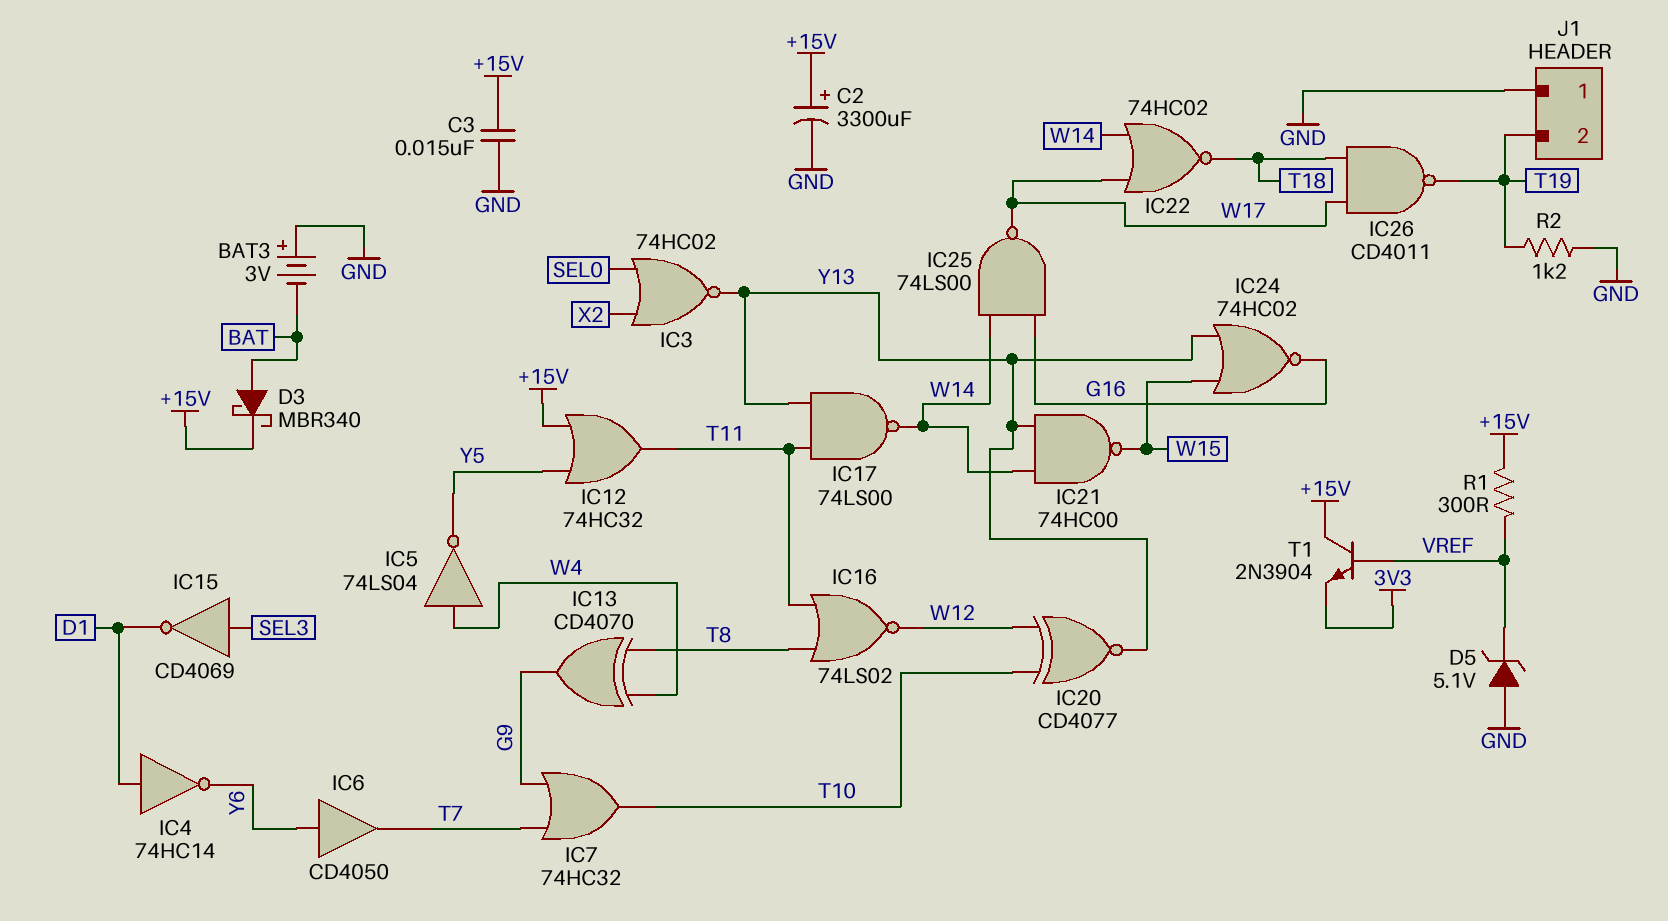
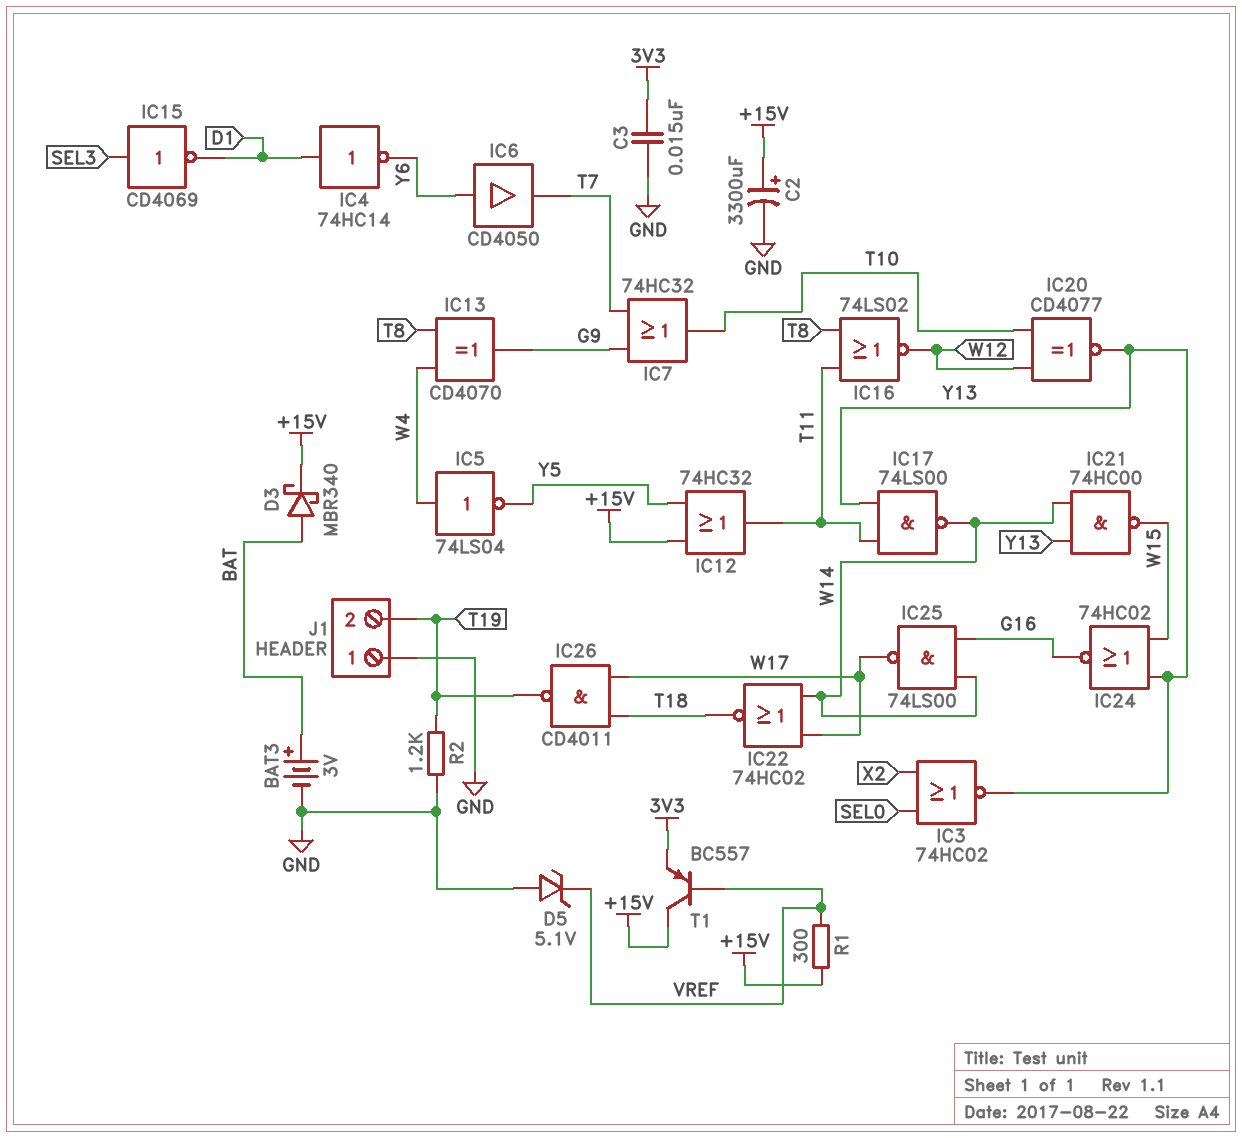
BAT3: 3V (plus GND, minus BAT) -> 3V (plus BAT, minus GND)
C3: 15nF (+15V, GND) -> 15nF (3V3, GND)
T1: NPN 2N3904 (B VREF, C +15V, E 3V3) -> PNP BC557 (B VREF, C +15V, E 3V3)

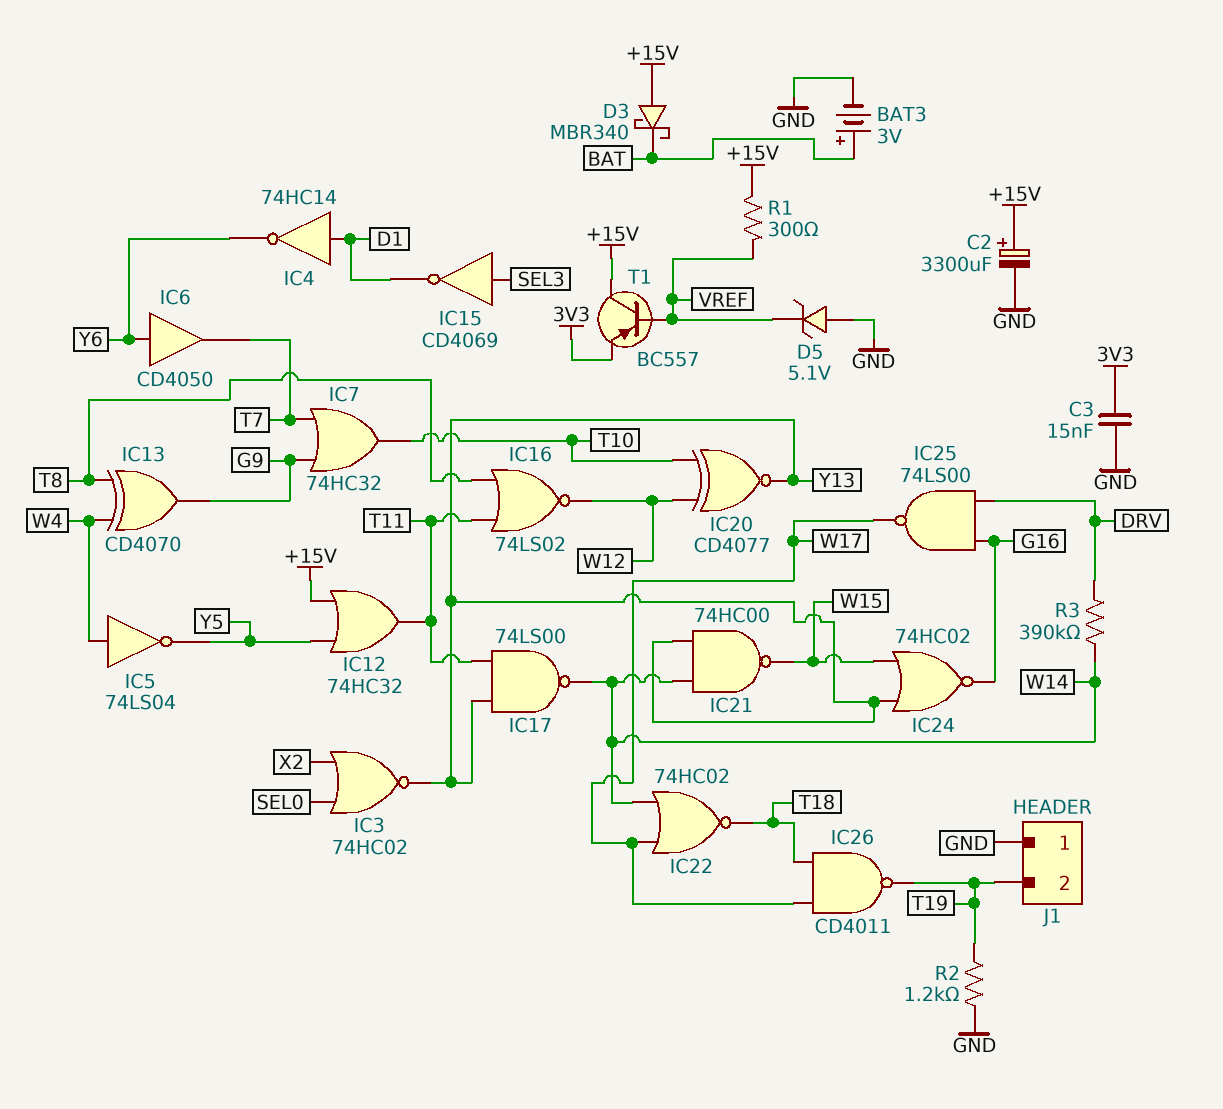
D3: schottky MBR340 (A BAT, K +15V) -> schottky MBR340 (A +15V, K BAT)
IC25: NAND 74LS00 (in G16, in W14, out W17) -> NAND 74LS00 (in DRV, in G16, out W17)
R3: none -> 390k (DRV, W14)

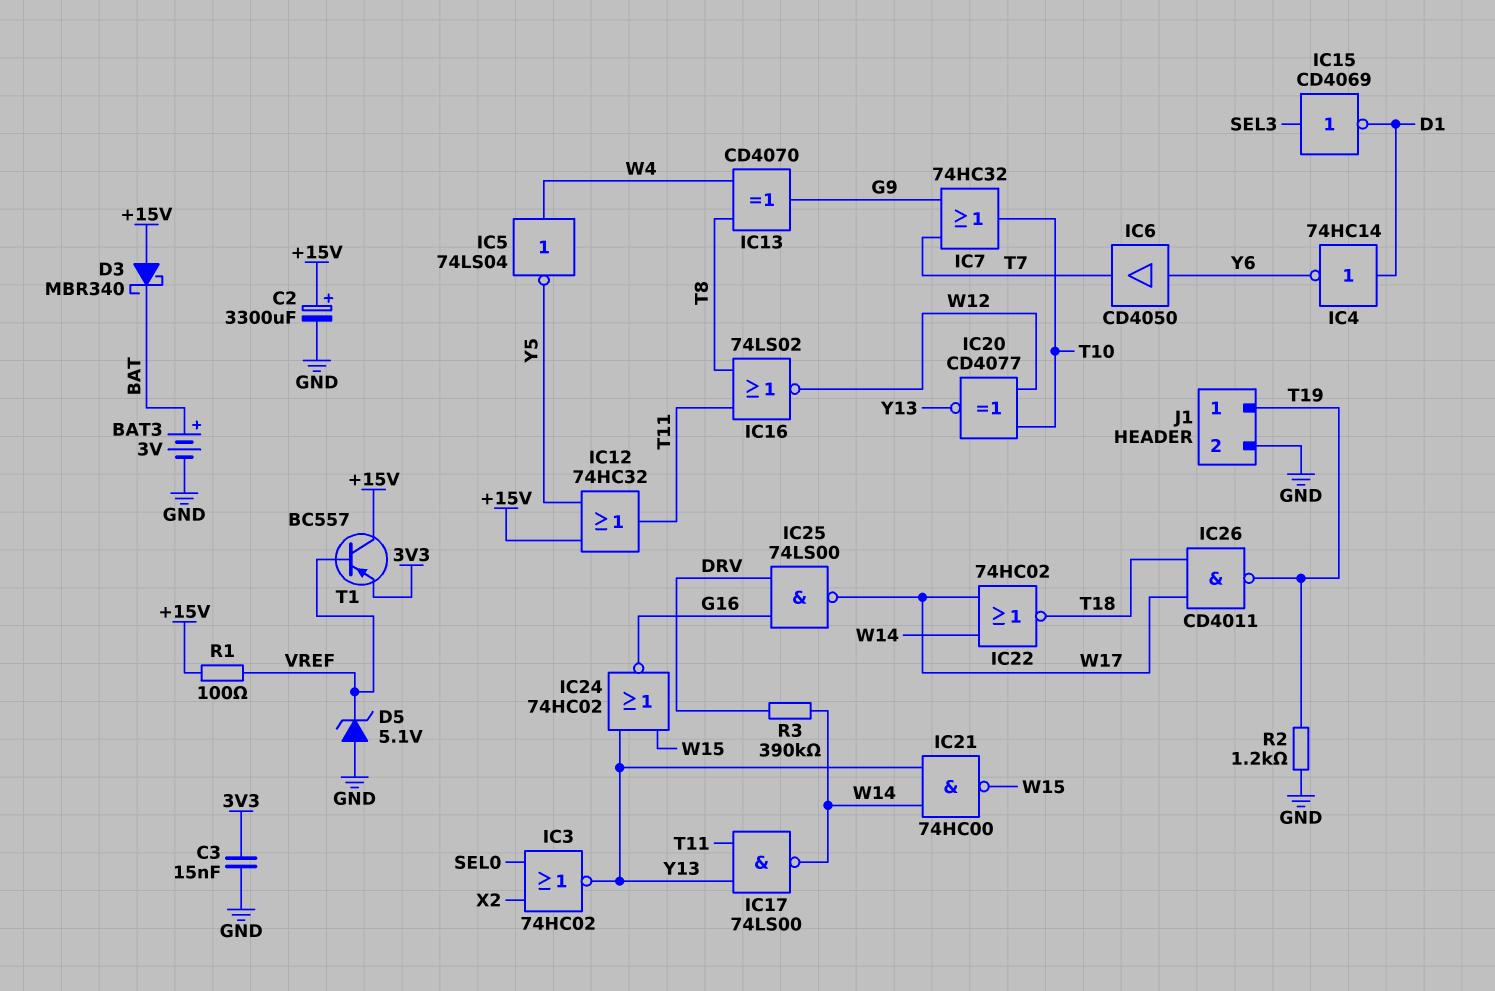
J1 pin 1: GND -> T19
J1 pin 2: T19 -> GND
R1: 300 (+15V, VREF) -> 100 (+15V, VREF)

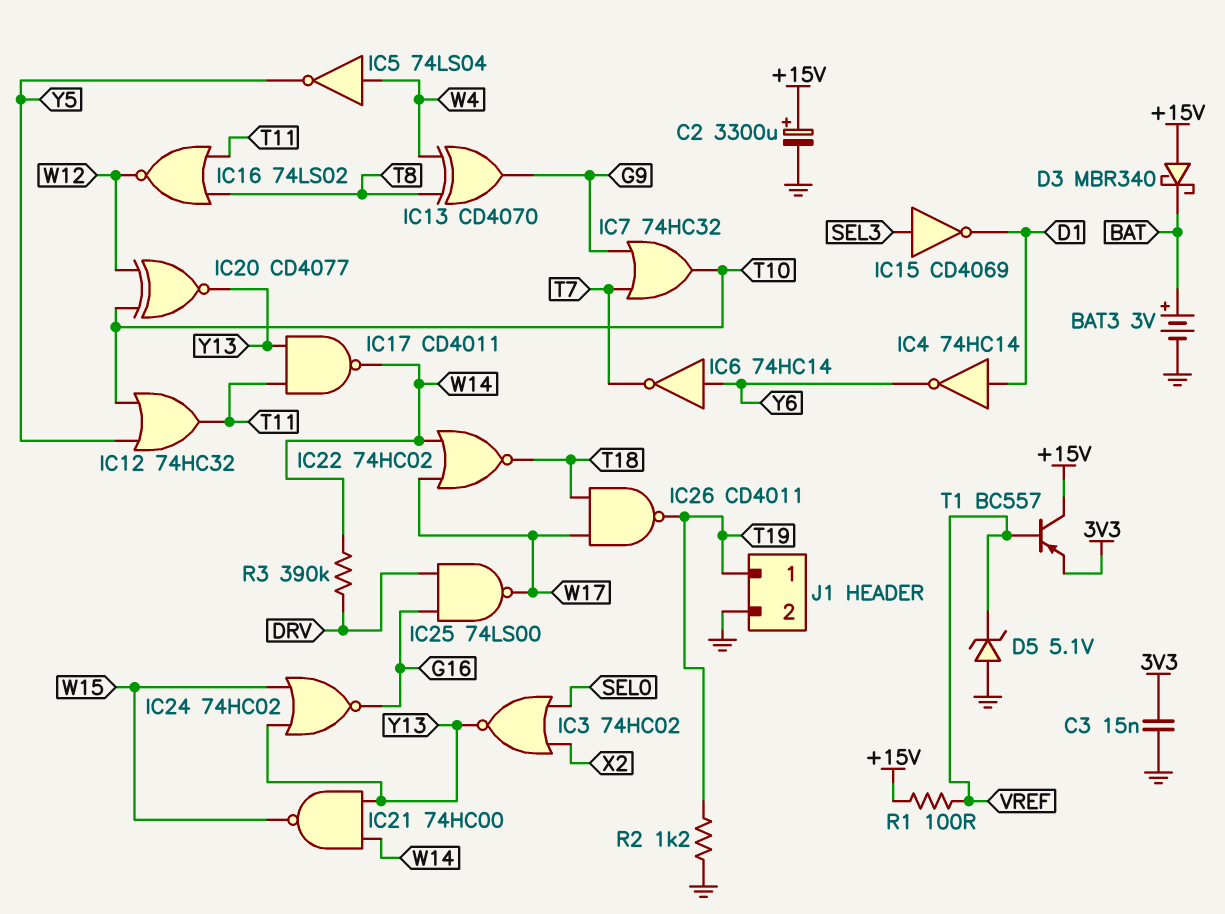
IC6: buffer CD4050 (in Y6, out T7) -> NOT 74HC14 (in Y6, out T7)
IC12: OR 74HC32 (in +15V, in Y5, out T11) -> OR 74HC32 (in T10, in Y5, out T11)
IC17: NAND 74LS00 (in T11, in Y13, out W14) -> NAND CD4011 (in T11, in Y13, out W14)

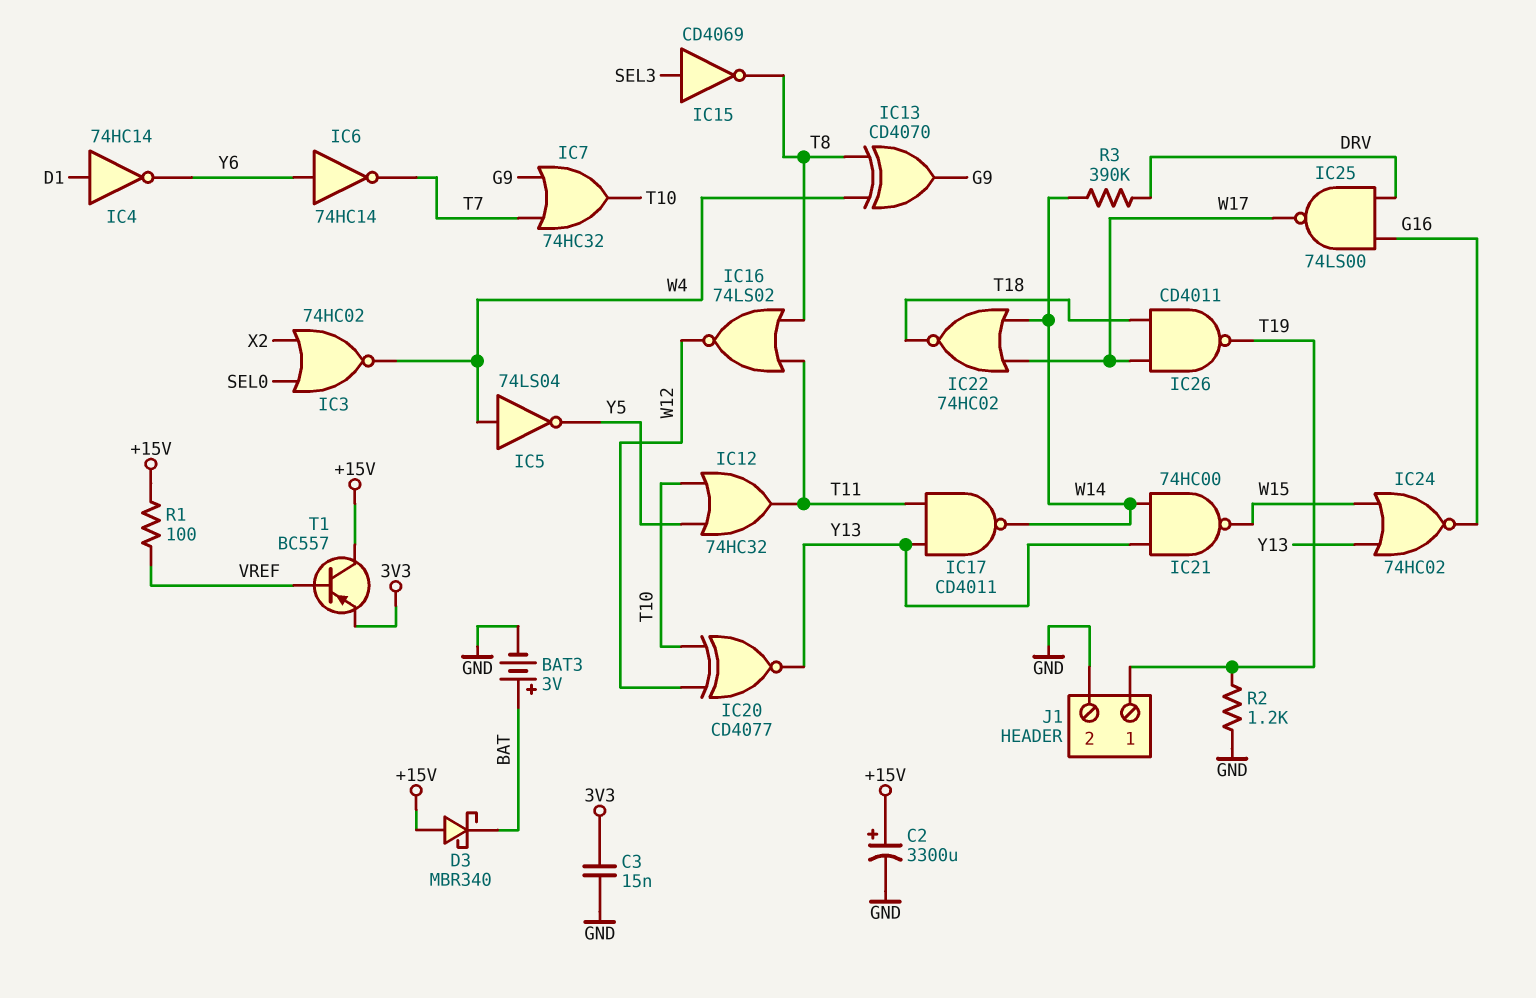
D5: zener 5.1V (A GND, K VREF) -> none
IC3: NOR 74HC02 (in SEL0, in X2, out Y13) -> NOR 74HC02 (in SEL0, in X2, out W4)
IC15: NOT CD4069 (in SEL3, out D1) -> NOT CD4069 (in SEL3, out T8)

